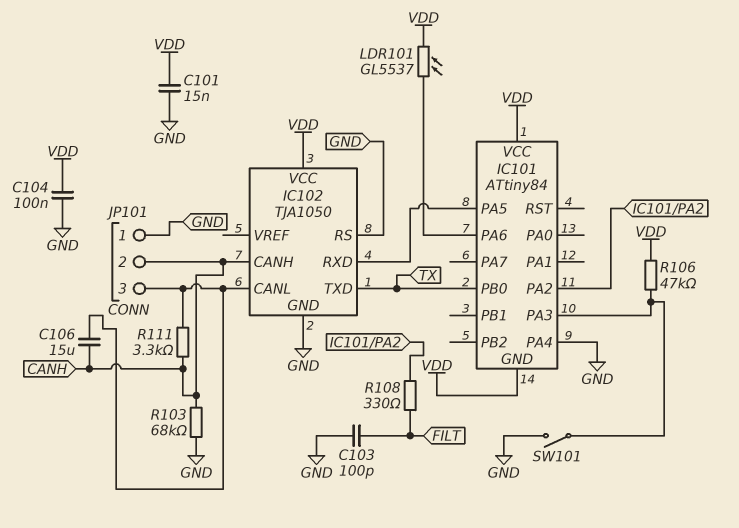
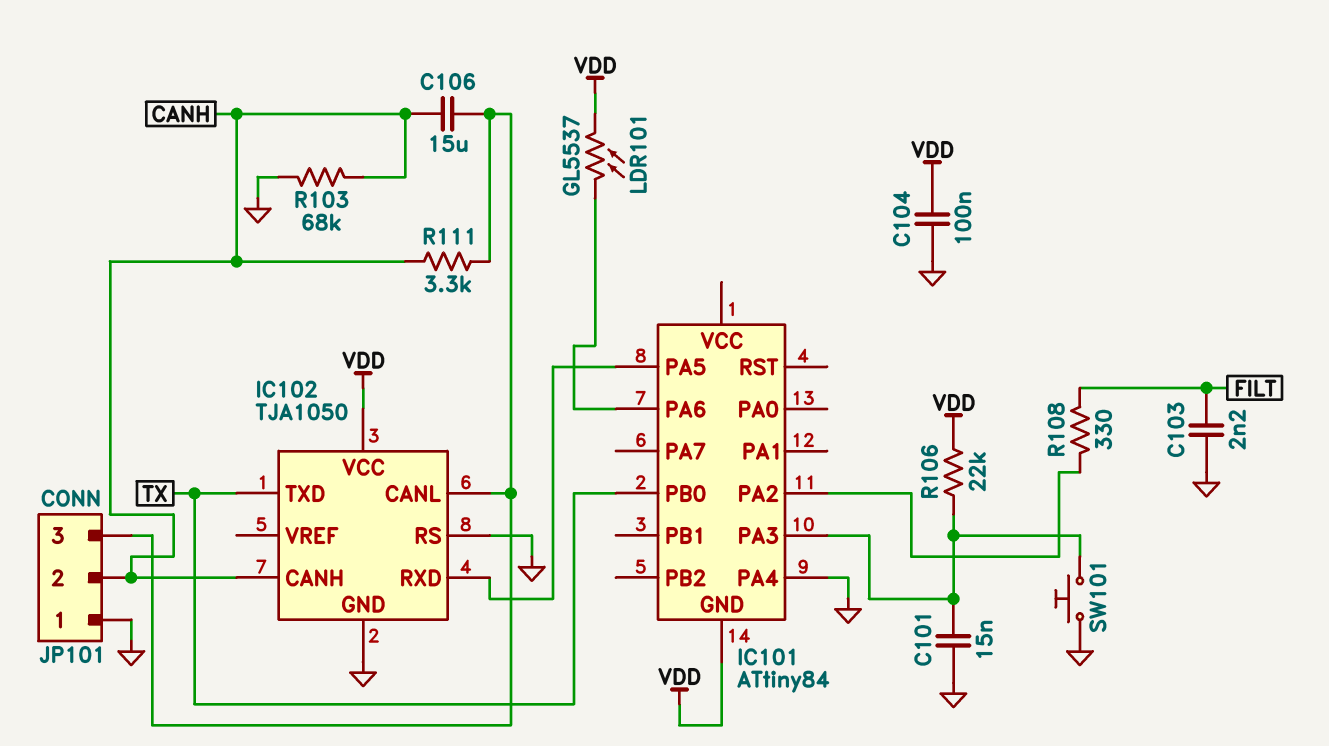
C101: 15nF (GND, VDD) -> 15nF (GND, IC101/PA3)
C103: 100pF (FILT, GND) -> 2.2nF (FILT, GND)
IC101 pin VCC: VDD -> none
R106: 47k (IC101/PA3, VDD) -> 22k (IC101/PA3, VDD)
SW101: switch (GND, IC101/PA3) -> button (GND, IC101/PA3)

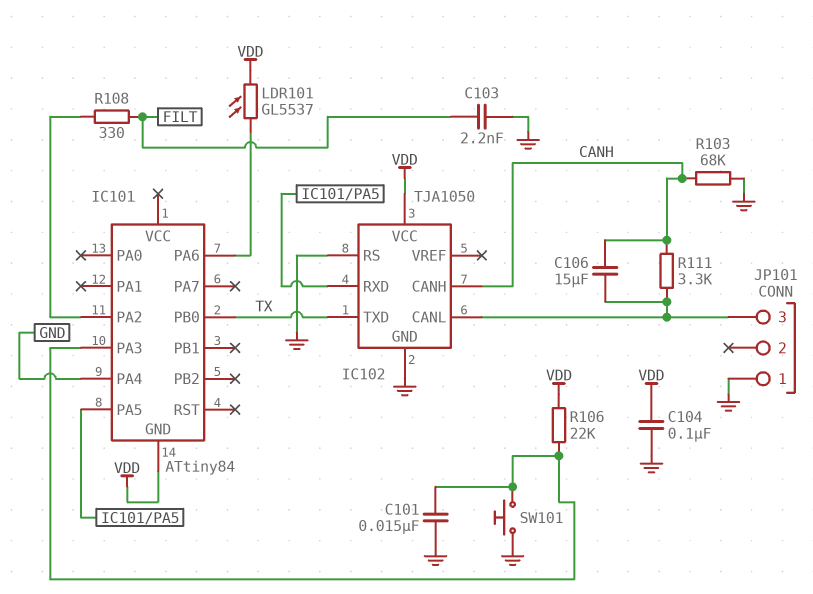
JP101 pin 2: CANH -> none

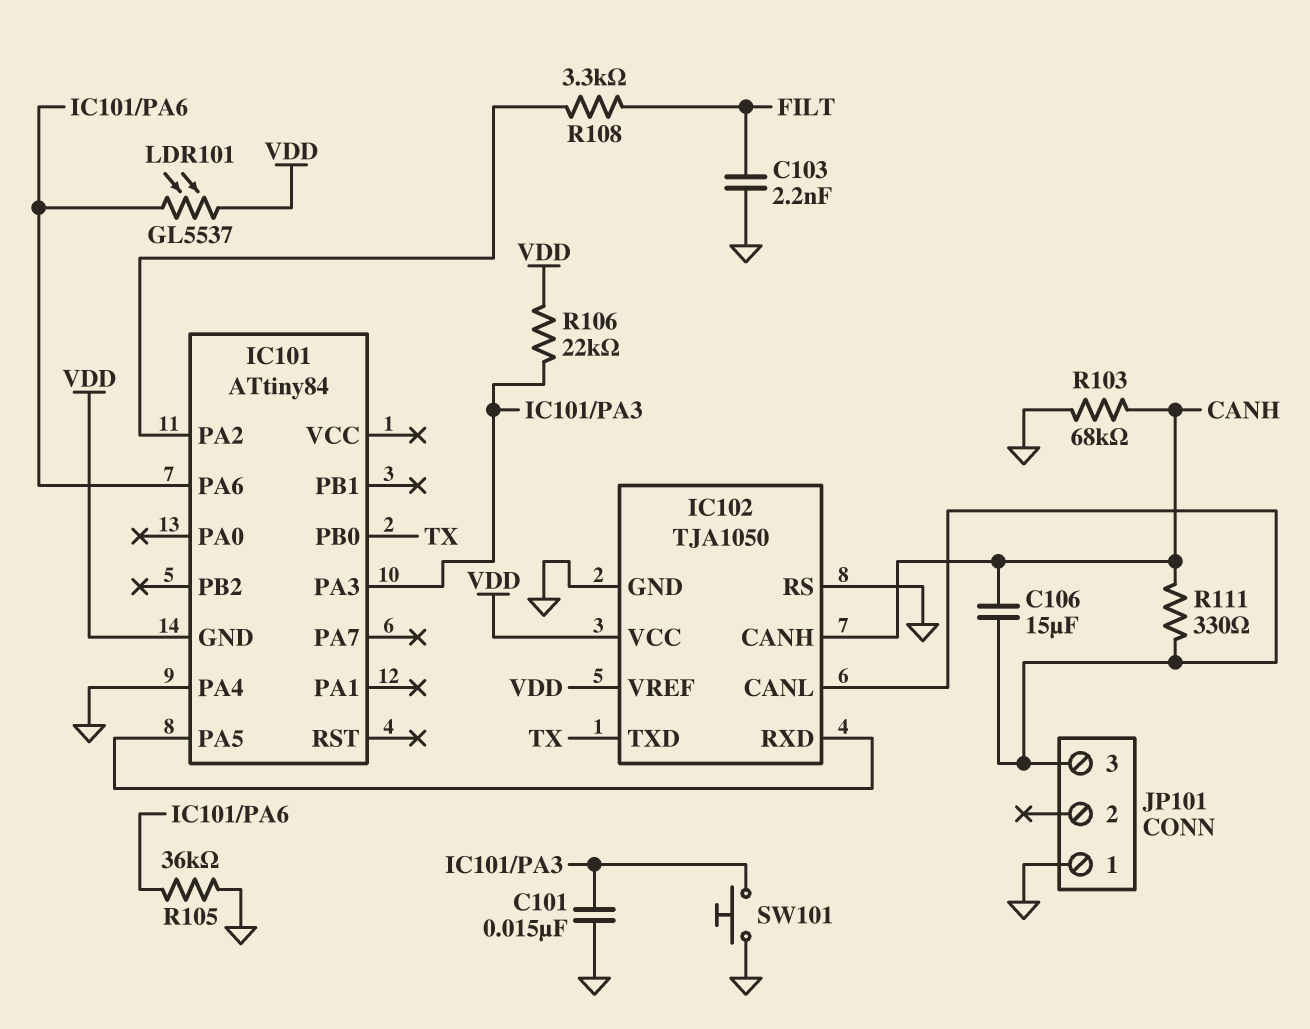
C104: 100nF (GND, VDD) -> none
IC102 pin VREF: none -> VDD
R105: none -> 36k (GND, IC101/PA6)
R108: 330 (FILT, IC101/PA2) -> 3.3k (FILT, IC101/PA2)
R111: 3.3k (CANH, IC102/CANL) -> 330 (CANH, IC102/CANL)

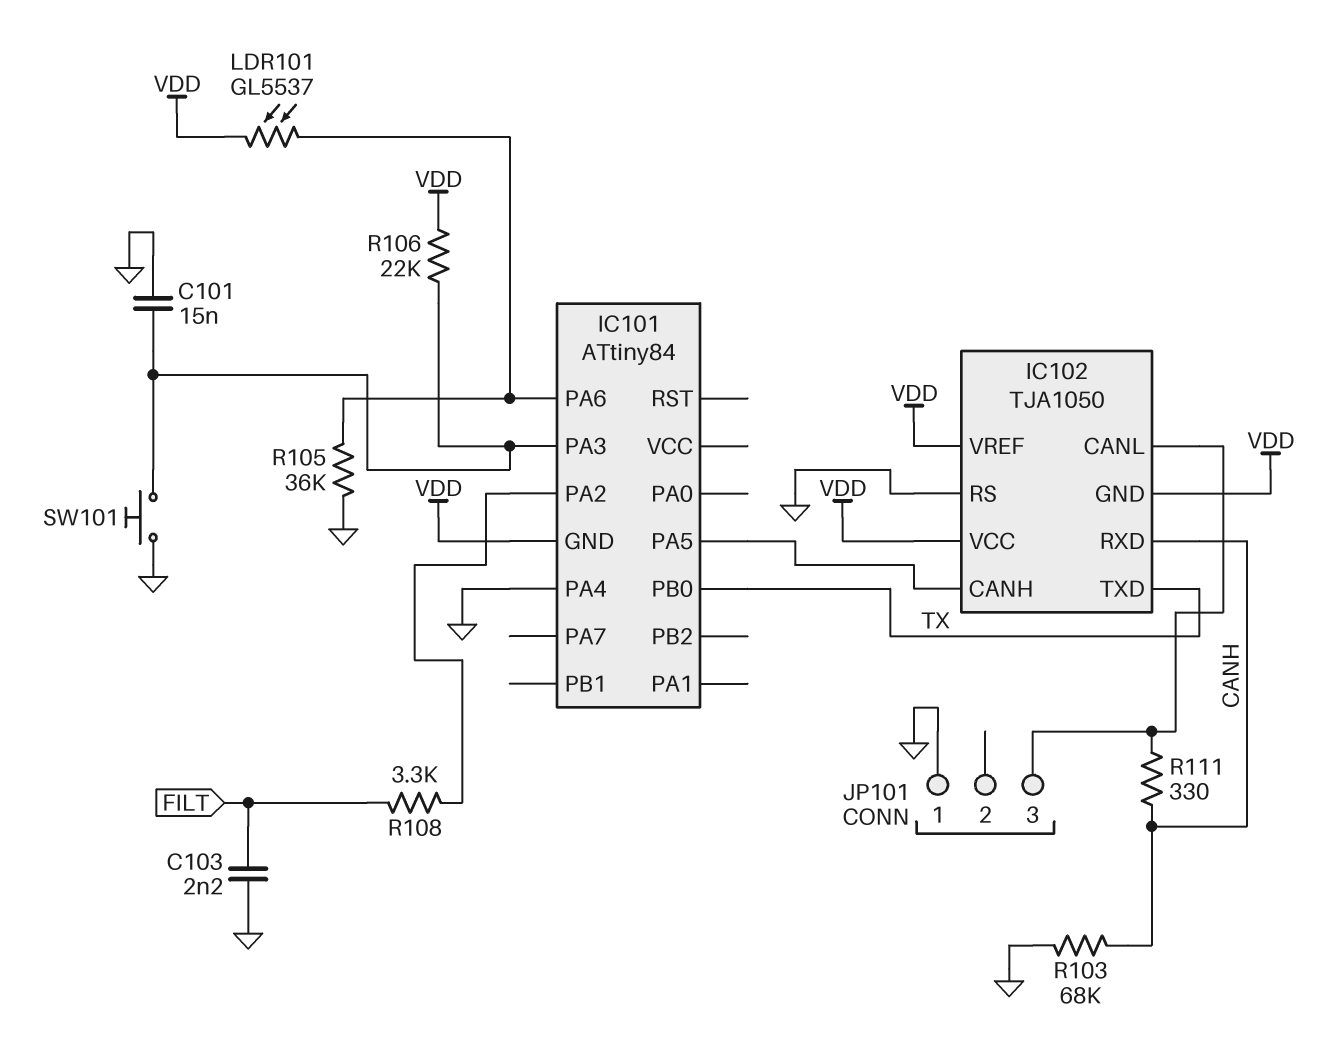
C106: 15uF (CANH, IC102/CANL) -> none
IC102 pin CANH: CANH -> IC101/PA5
IC102 pin GND: GND -> VDD
IC102 pin RXD: IC101/PA5 -> CANH

